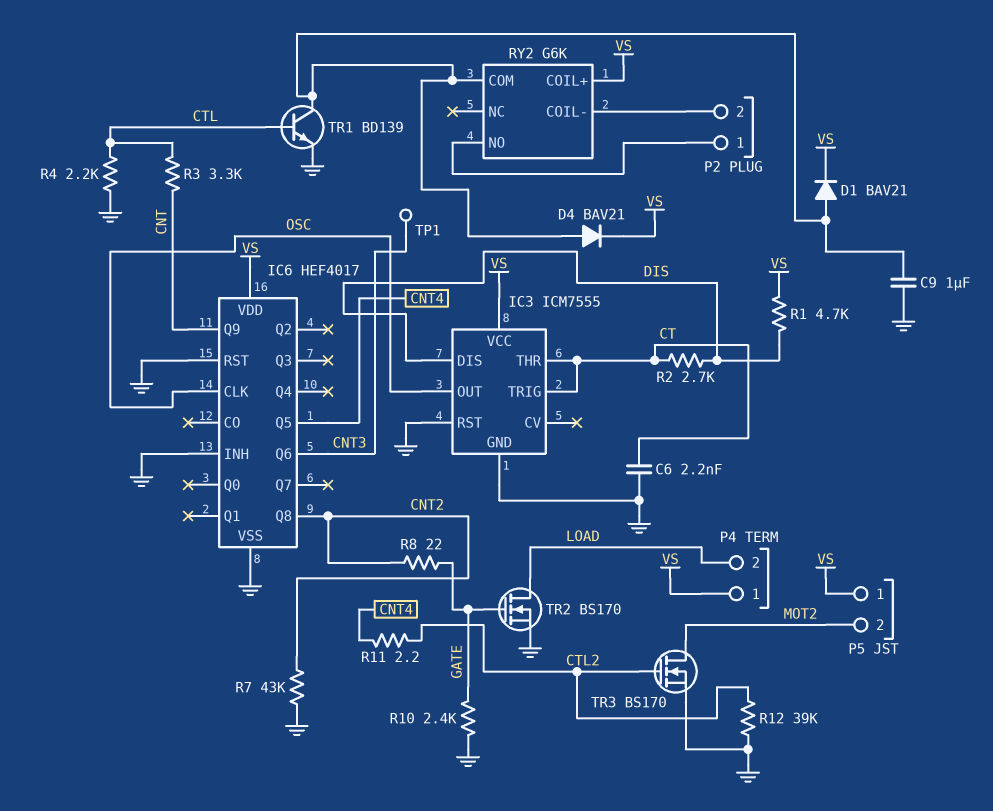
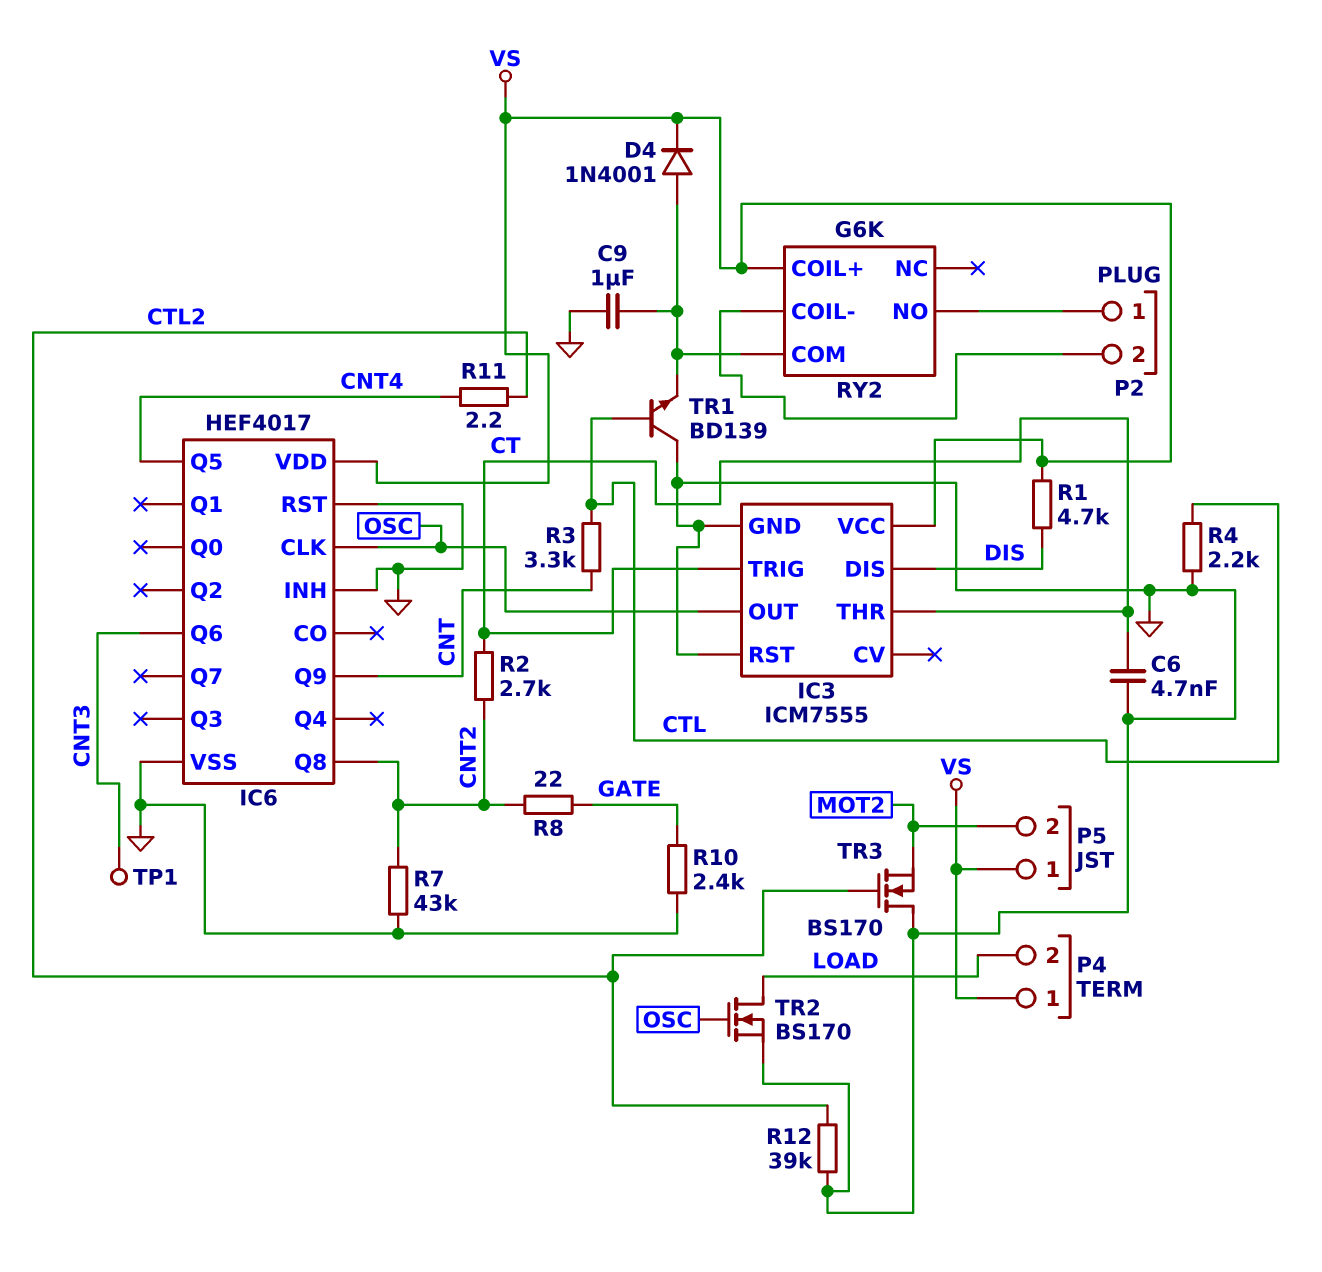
C6: 2.2nF (CT, GND) -> 4.7nF (CT, GND)
D1: diode BAV21 (A RY2/COM, K VS) -> none
D4: diode BAV21 (A RY2/COM, K VS) -> diode 1N4001 (A RY2/COM, K VS)
R2: 2.7k (CT, DIS) -> 2.7k (CNT2, CT)
TR1: NPN BD139 (B CTL, C RY2/COM, E GND) -> NPN BD139 (B CTL, C GND, E RY2/COM)
TR2: NMOS BS170 (G GATE, D LOAD, S GND) -> NMOS BS170 (G OSC, D LOAD, S GND)
TR3: NMOS BS170 (G CTL2, D MOT2, S GND) -> NMOS BS170 (G CTL2, D GND, S MOT2)

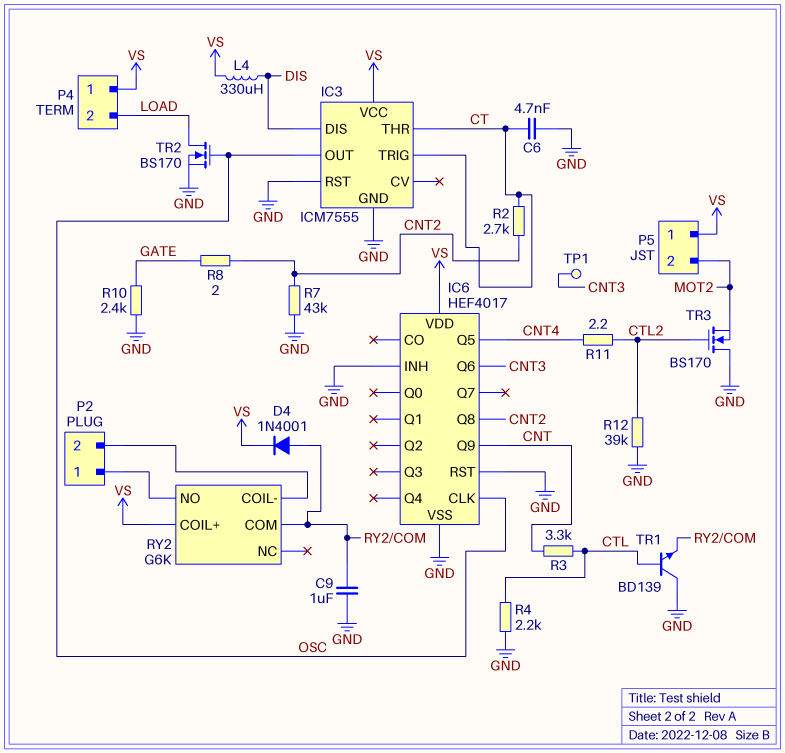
L4: none -> 330uH (DIS, VS)
R1: 4.7k (DIS, VS) -> none
R8: 22 (CNT2, GATE) -> 2 (CNT2, GATE)

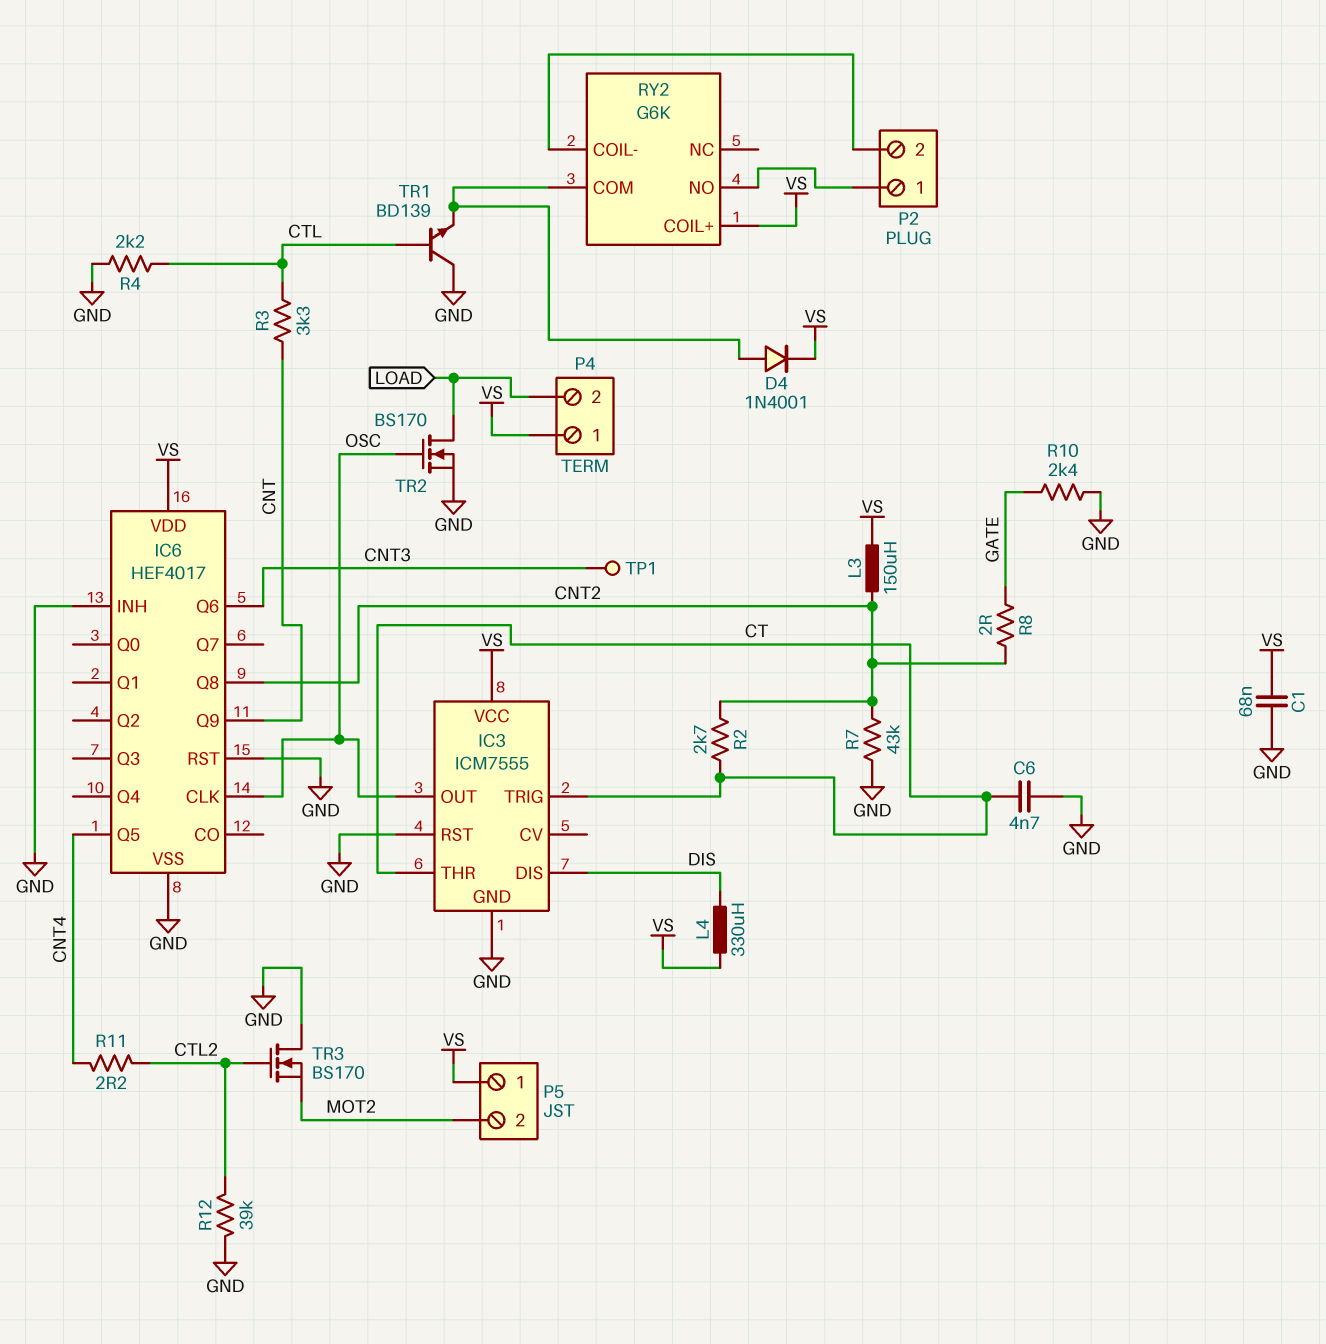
C1: none -> 68nF (GND, VS)
C9: 1uF (GND, RY2/COM) -> none
L3: none -> 150uH (CNT2, VS)

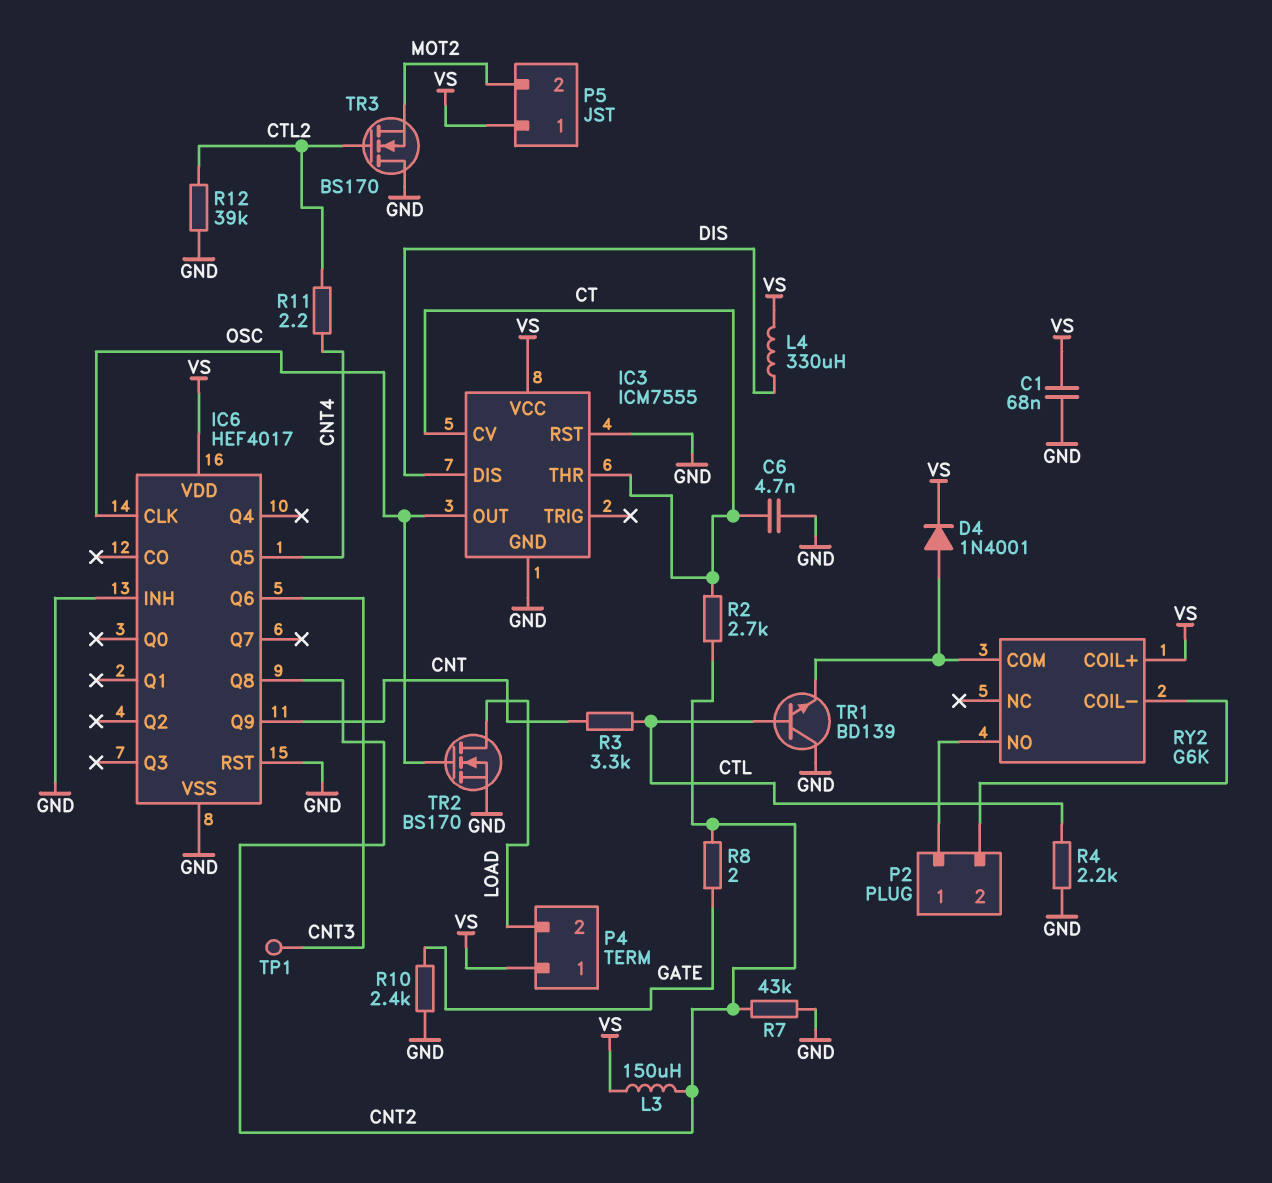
IC3 pin CV: none -> CT
IC3 pin TRIG: CT -> none

